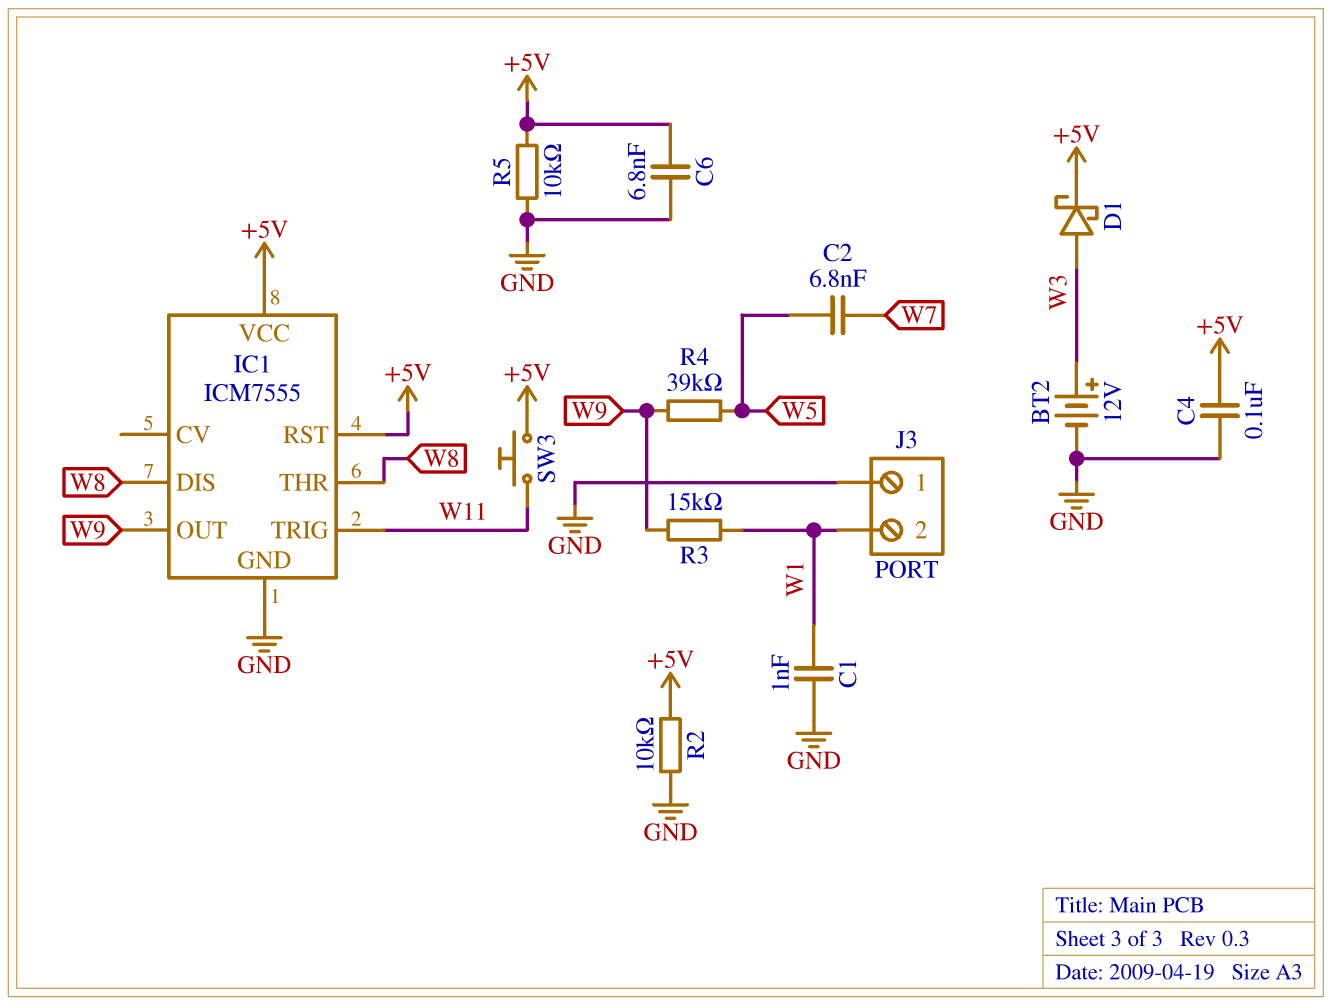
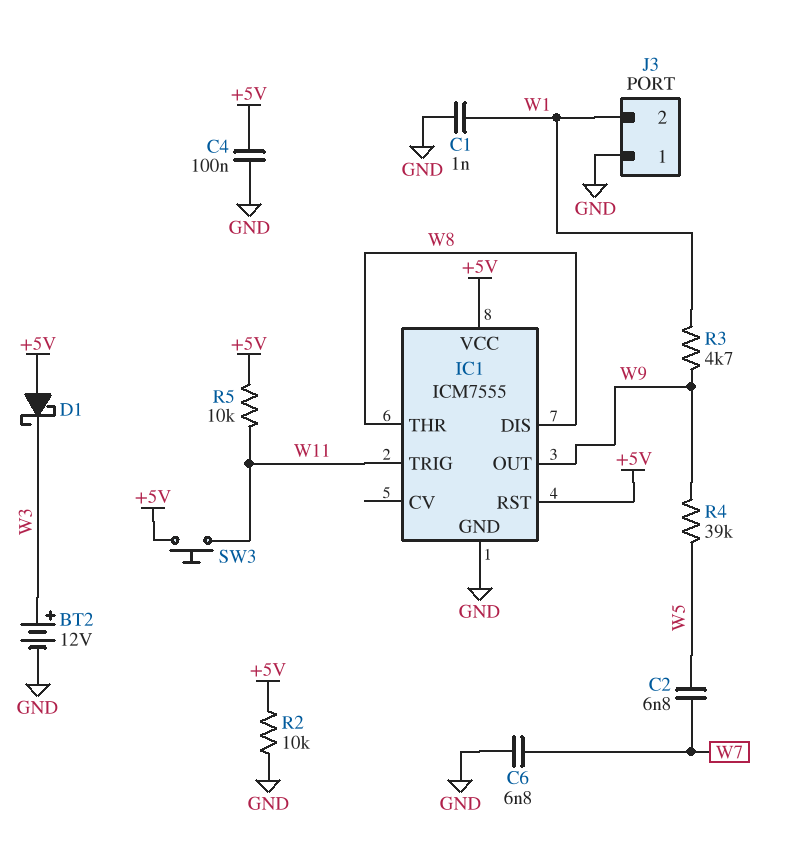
C6: 6.8nF (+5V, GND) -> 6.8nF (GND, W7)
D1: schottky (A W3, K +5V) -> schottky (A +5V, K W3)
R3: 15k (W1, W9) -> 4.7k (W1, W9)
R5: 10k (+5V, GND) -> 10k (+5V, W11)

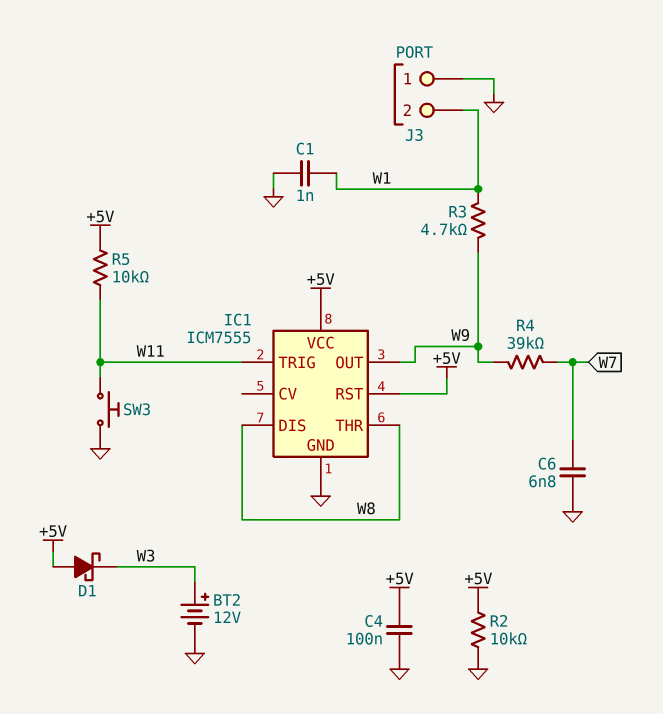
C2: 6.8nF (W5, W7) -> none
R4: 39k (W5, W9) -> 39k (W7, W9)
SW3: button (+5V, W11) -> button (GND, W11)

